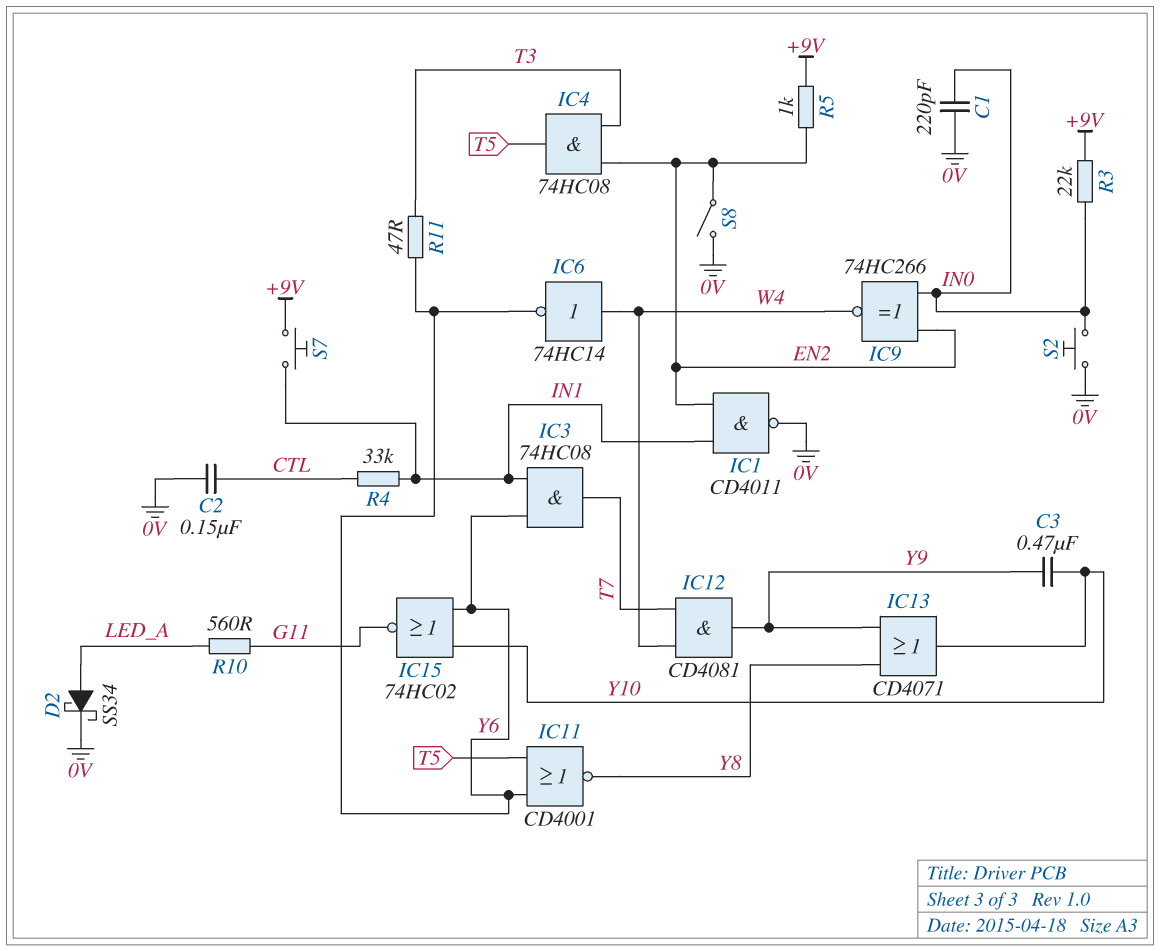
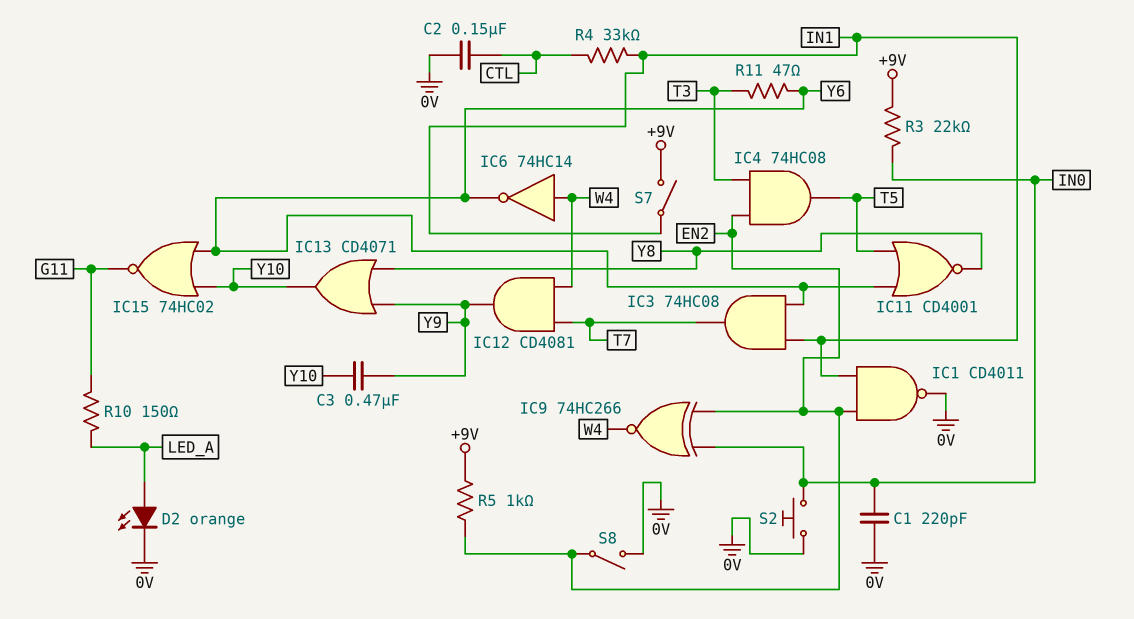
D2: schottky SS34 (A LED_A, K 0V) -> LED orange (A LED_A, K 0V)
R10: 560 (G11, LED_A) -> 150 (G11, LED_A)
S7: button (+9V, IN1) -> switch (+9V, IN1)

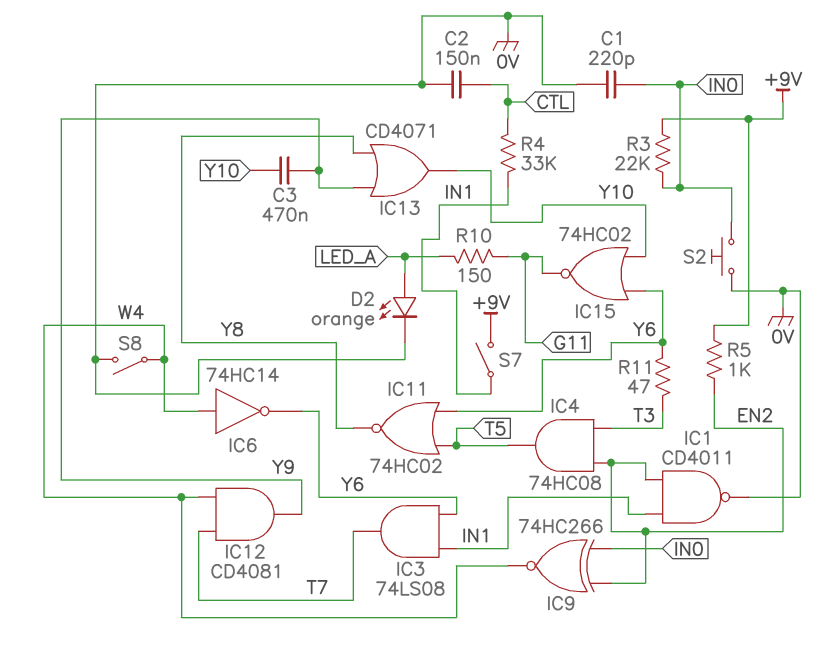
IC3: AND 74HC08 (in IN1, in Y6, out T7) -> AND 74LS08 (in IN1, in Y6, out T7)
IC11: NOR CD4001 (in T5, in Y6, out Y8) -> NOR 74HC02 (in T5, in Y6, out Y8)
S8: switch (0V, EN2) -> switch (0V, W4)

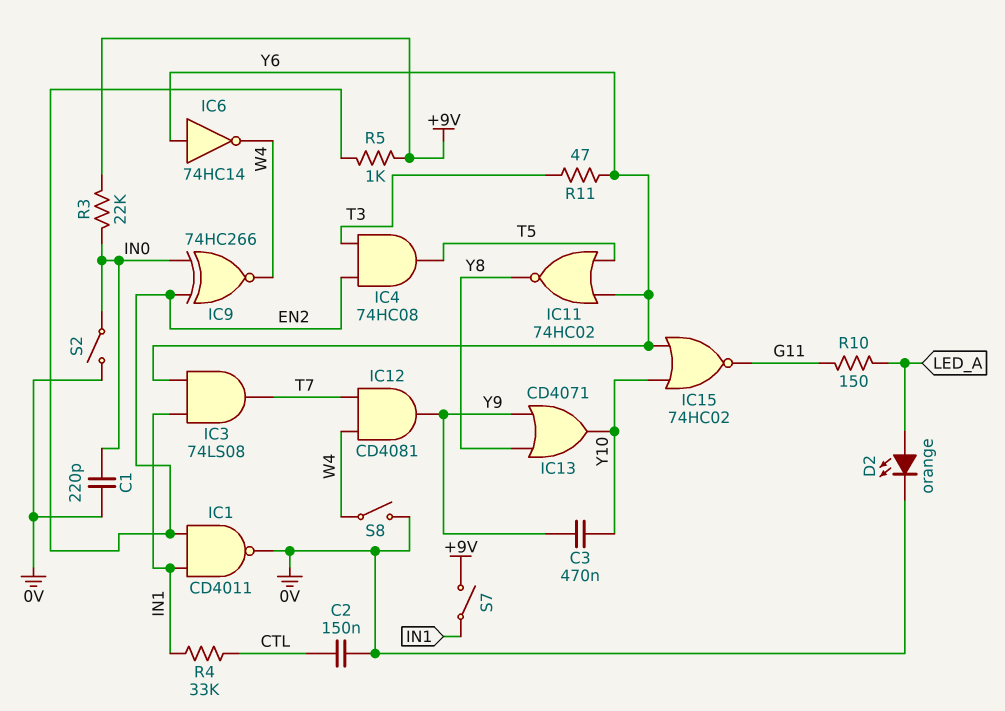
IC6: NOT 74HC14 (in W4, out Y6) -> NOT 74HC14 (in Y6, out W4)
S2: button (0V, IN0) -> switch (0V, IN0)

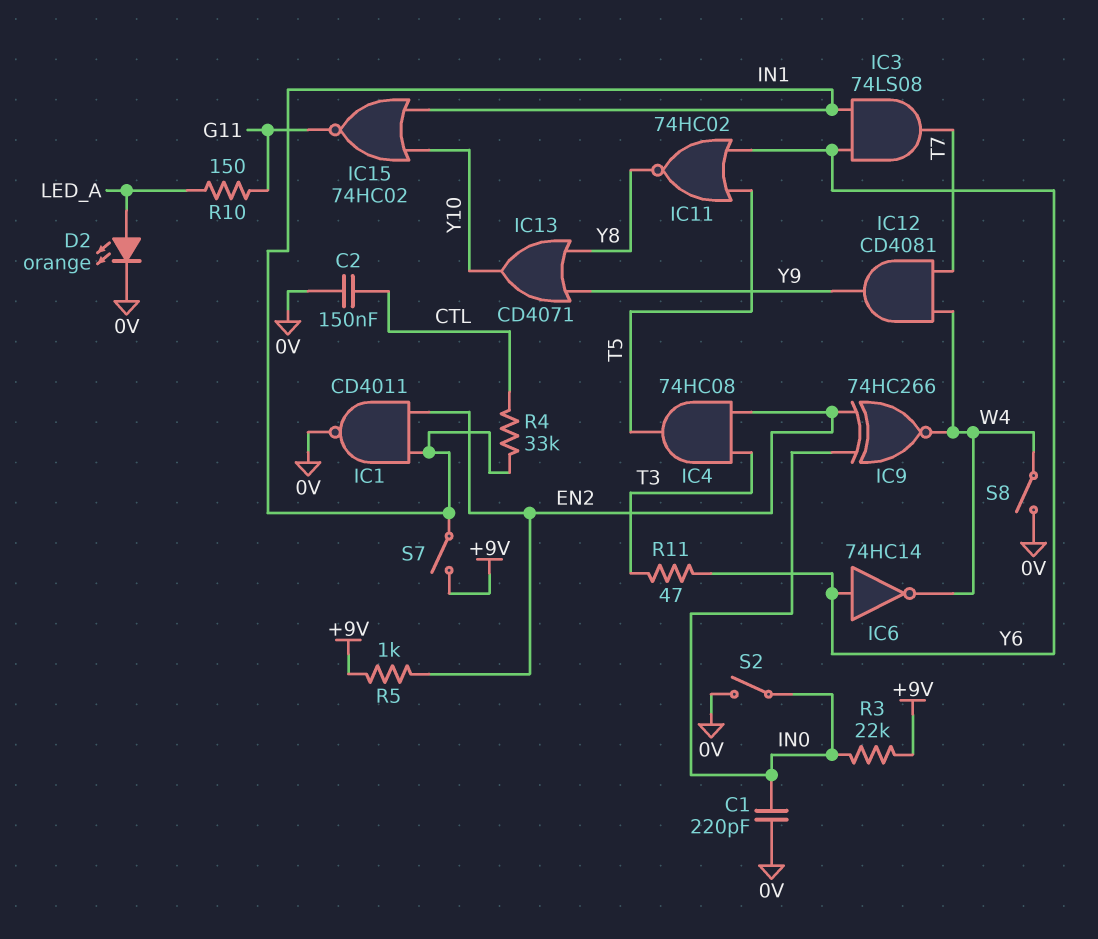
C3: 470nF (Y9, Y10) -> none
IC15: NOR 74HC02 (in Y6, in Y10, out G11) -> NOR 74HC02 (in IN1, in Y10, out G11)

